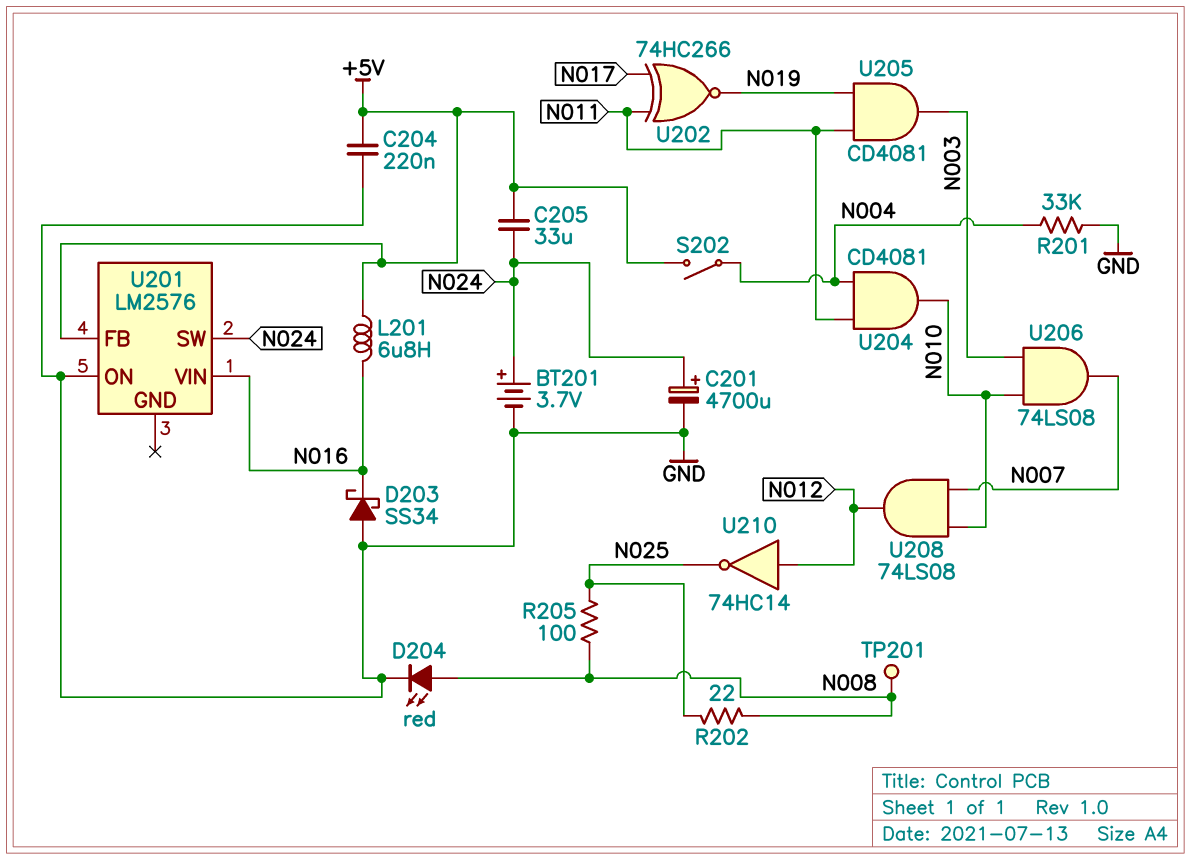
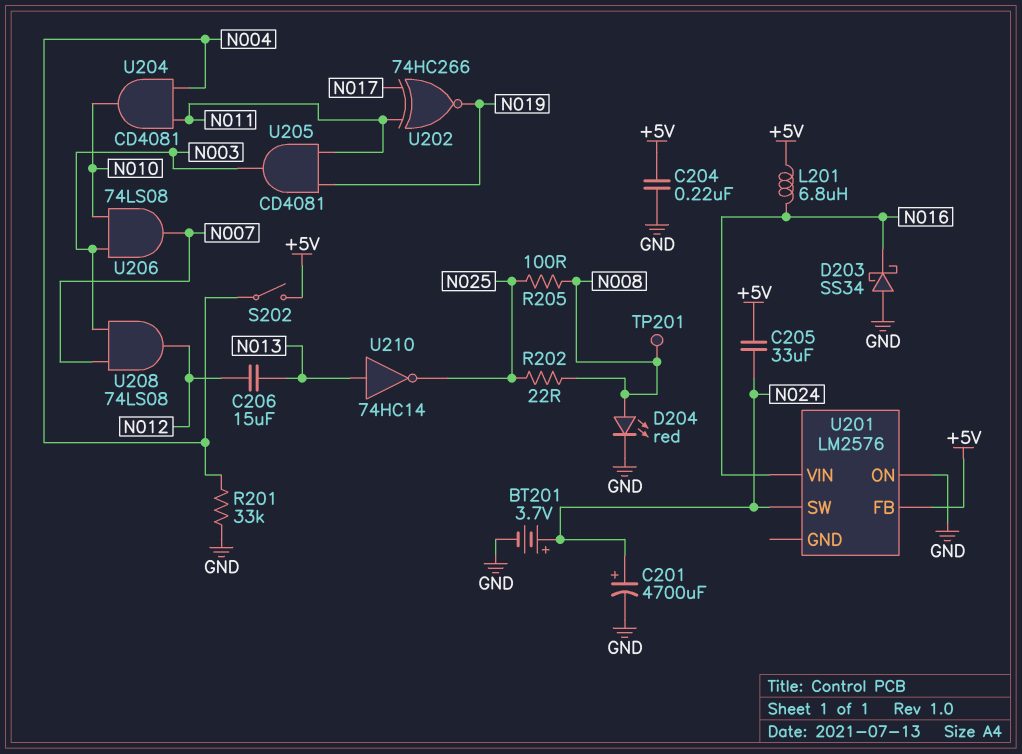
C206: none -> 15uF (N012, N013)
U208: AND 74LS08 (in N007, in N010, out N012) -> AND 74LS08 (in N003, in N007, out N012)
U210: NOT 74HC14 (in N012, out N025) -> NOT 74HC14 (in N013, out N025)

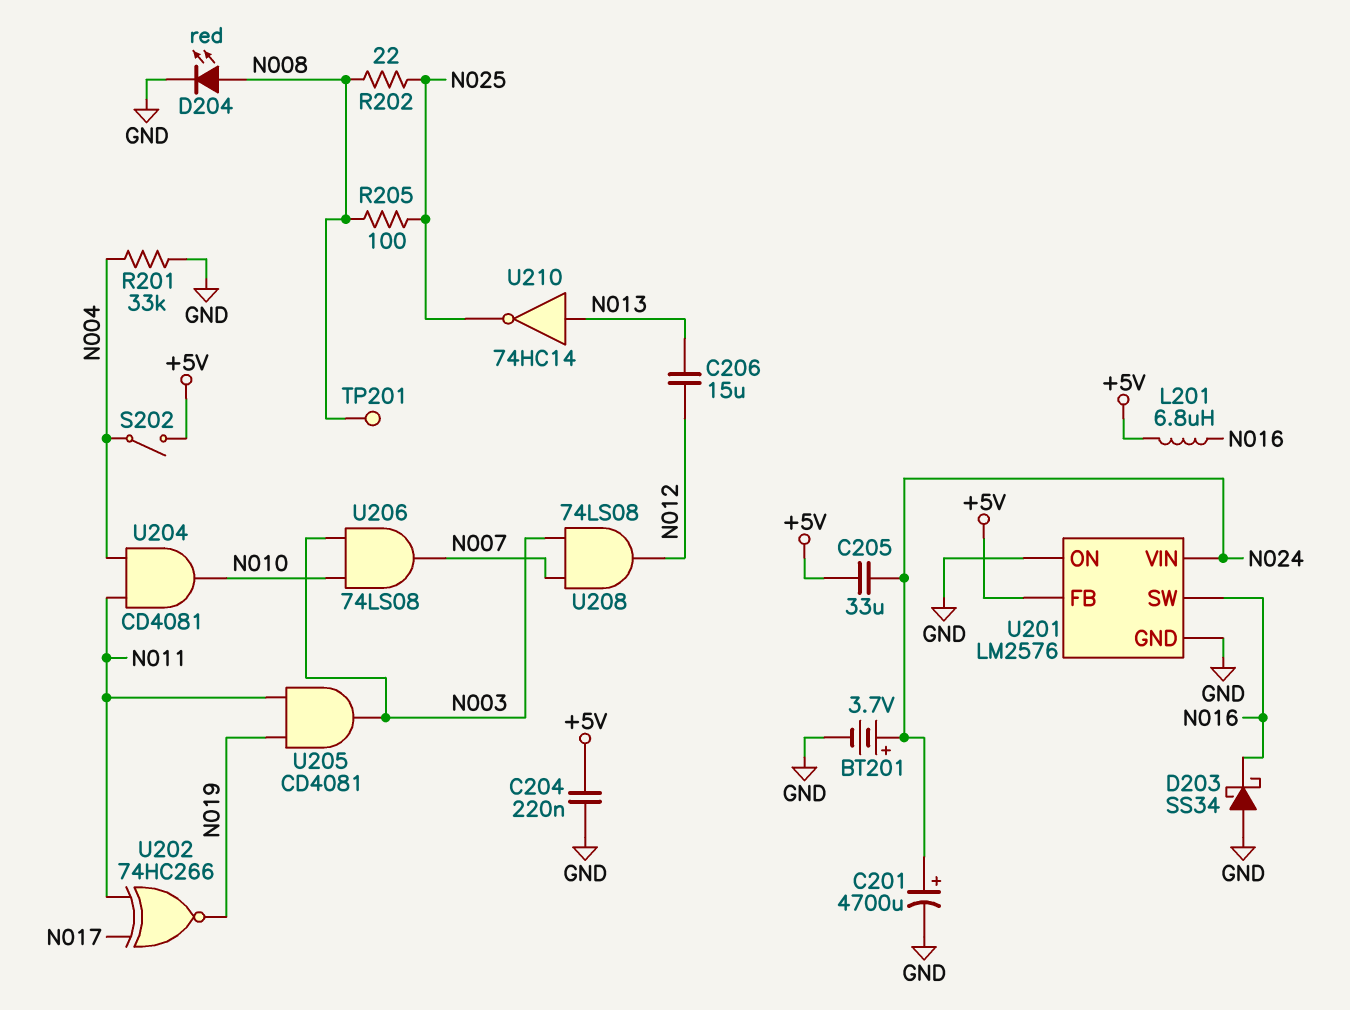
U201 pin GND: none -> GND
U201 pin SW: N024 -> N016
U201 pin VIN: N016 -> N024

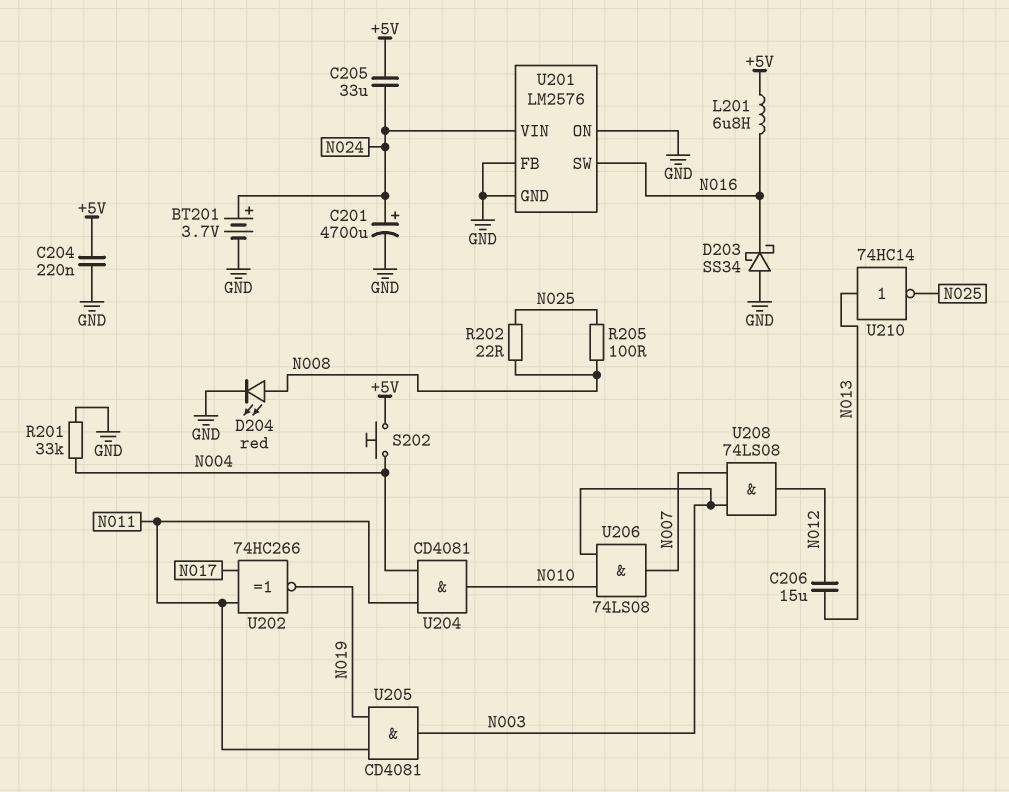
S202: switch (+5V, N004) -> button (+5V, N004)
TP201: test point (N008) -> none
U201 pin FB: +5V -> GND

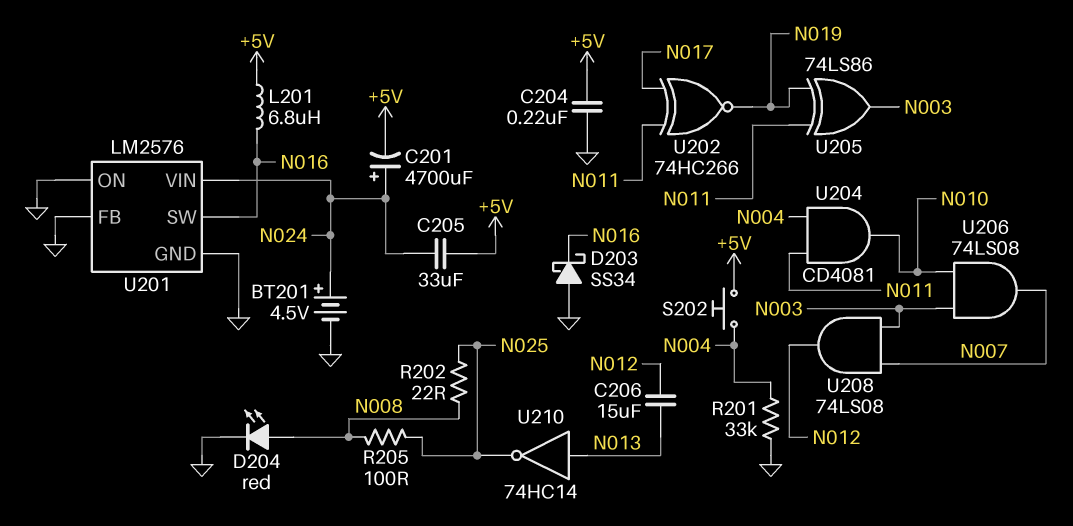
BT201: 3.7V (plus N024, minus GND) -> 4.5V (plus N024, minus GND)
C201: 4700uF (plus N024, minus GND) -> 4700uF (plus N024, minus +5V)
U205: AND CD4081 (in N011, in N019, out N003) -> XOR 74LS86 (in N011, in N019, out N003)

